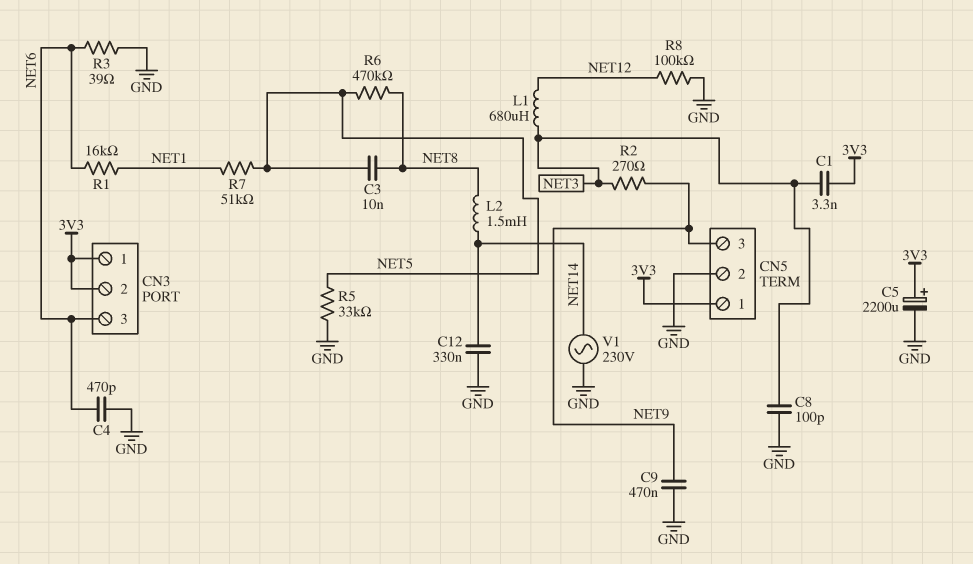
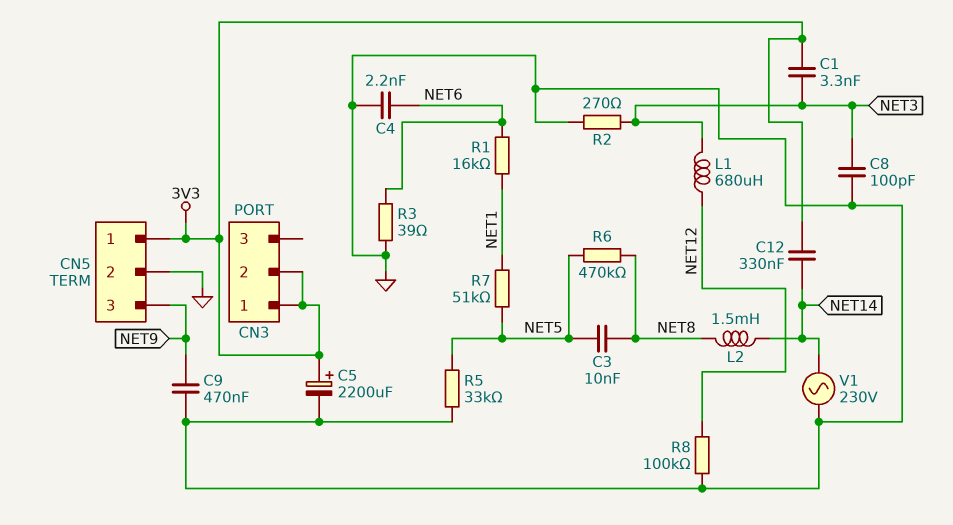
C4: 470pF (GND, NET6) -> 2.2nF (GND, NET6)
C12: 330nF (GND, NET14) -> 330nF (3V3, NET14)
CN3 pin 3: NET6 -> none
R2: 270 (NET3, NET9) -> 270 (GND, NET3)

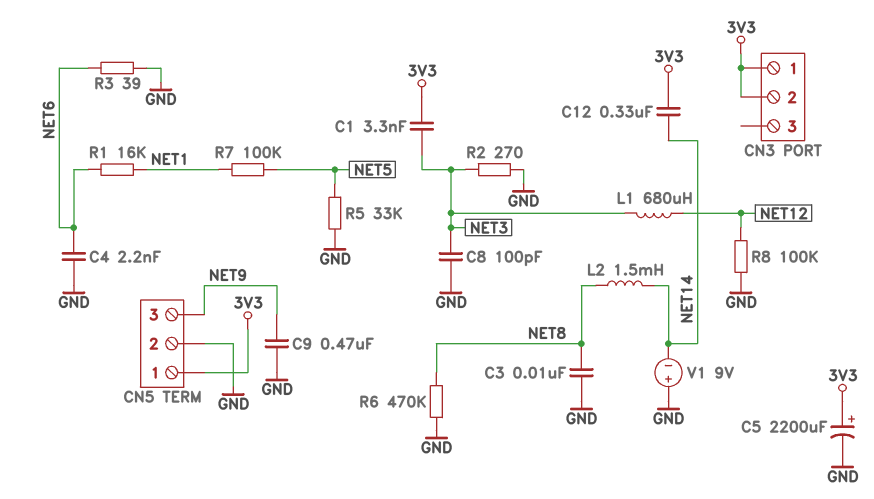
C3: 10nF (NET5, NET8) -> 10nF (GND, NET8)
R6: 470k (NET5, NET8) -> 470k (GND, NET8)
R7: 51k (NET1, NET5) -> 100k (NET1, NET5)
V1: AC 230V (GND, NET14) -> 9V (plus GND, minus NET14)

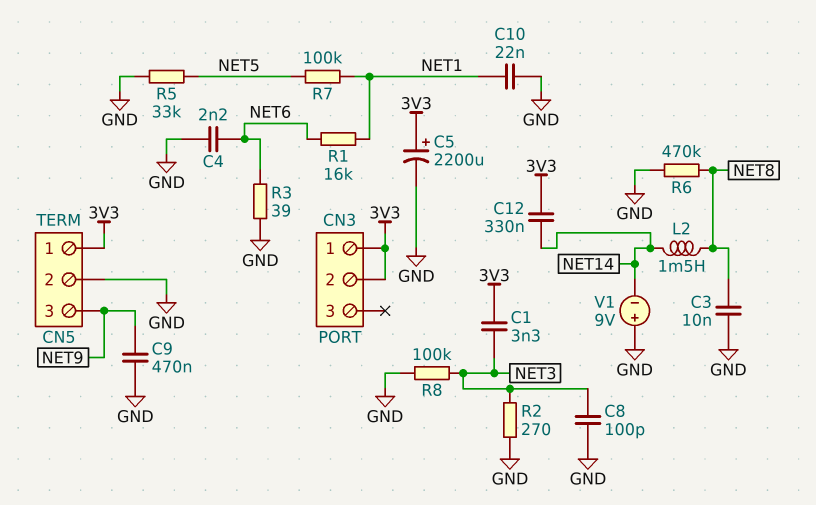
C10: none -> 22nF (GND, NET1)
L1: 680uH (NET3, NET12) -> none
R8: 100k (GND, NET12) -> 100k (GND, NET3)

